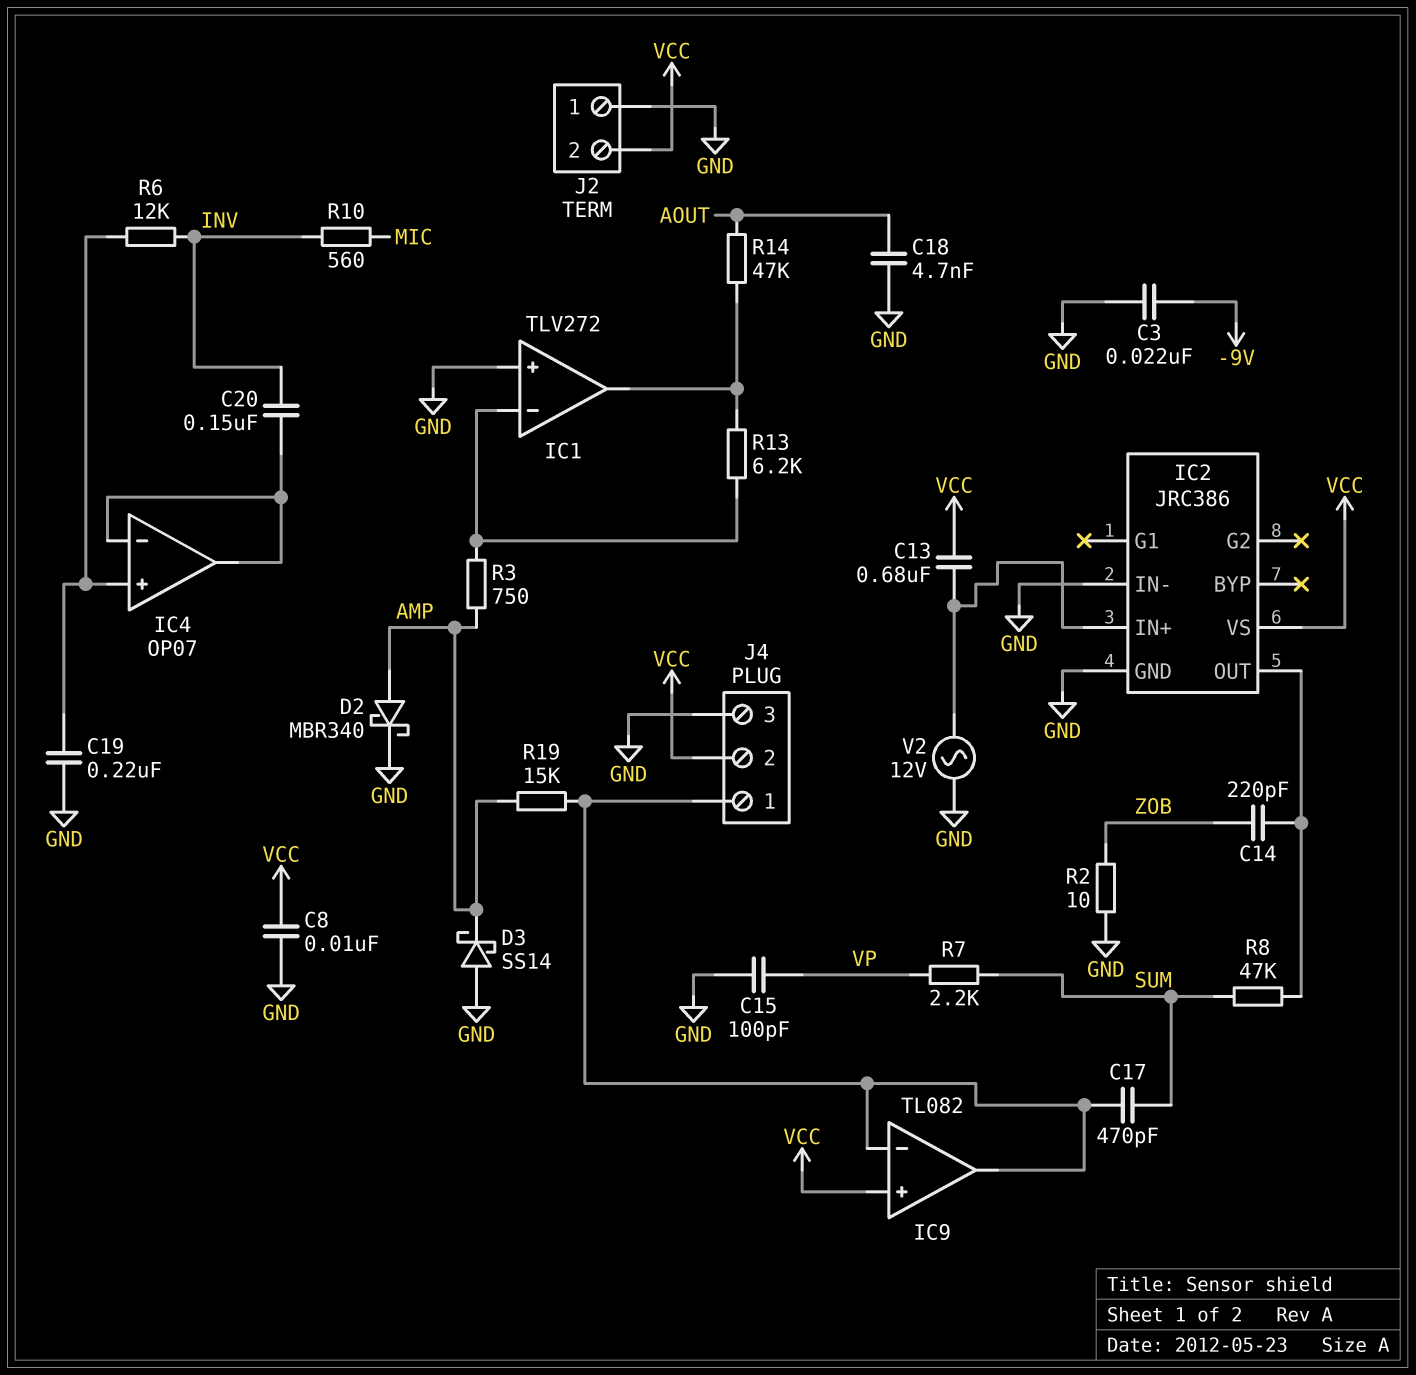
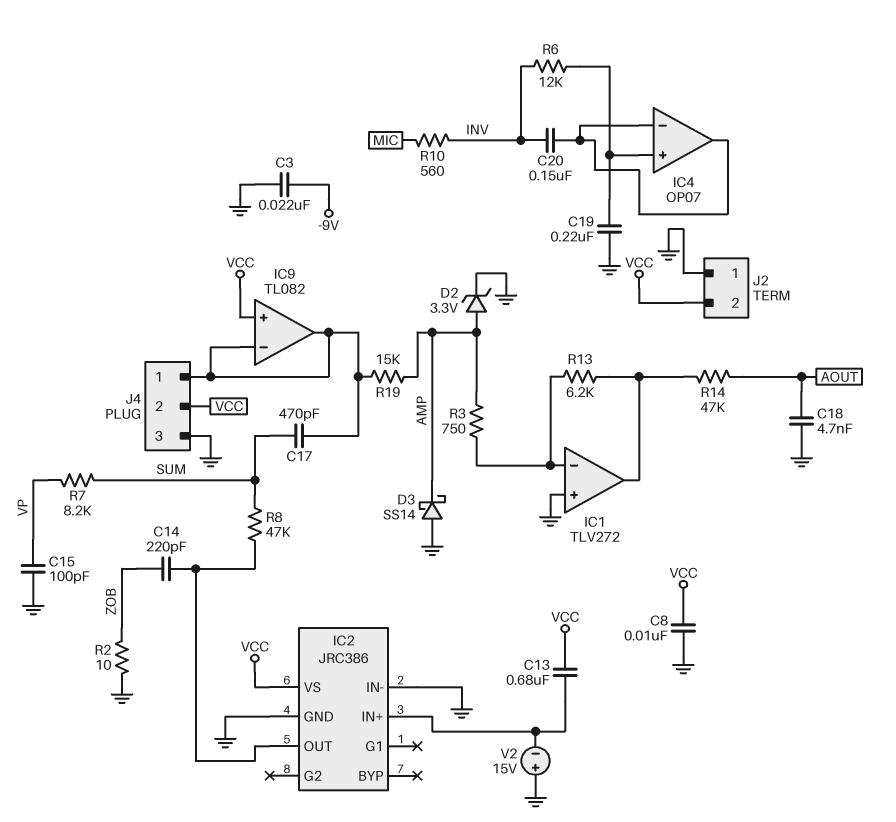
D2: schottky MBR340 (A AMP, K GND) -> zener 3.3V (A AMP, K GND)
R7: 2.2k (SUM, VP) -> 8.2k (SUM, VP)
V2: AC 12V (GND, IC2/IN+) -> 15V (plus GND, minus IC2/IN+)

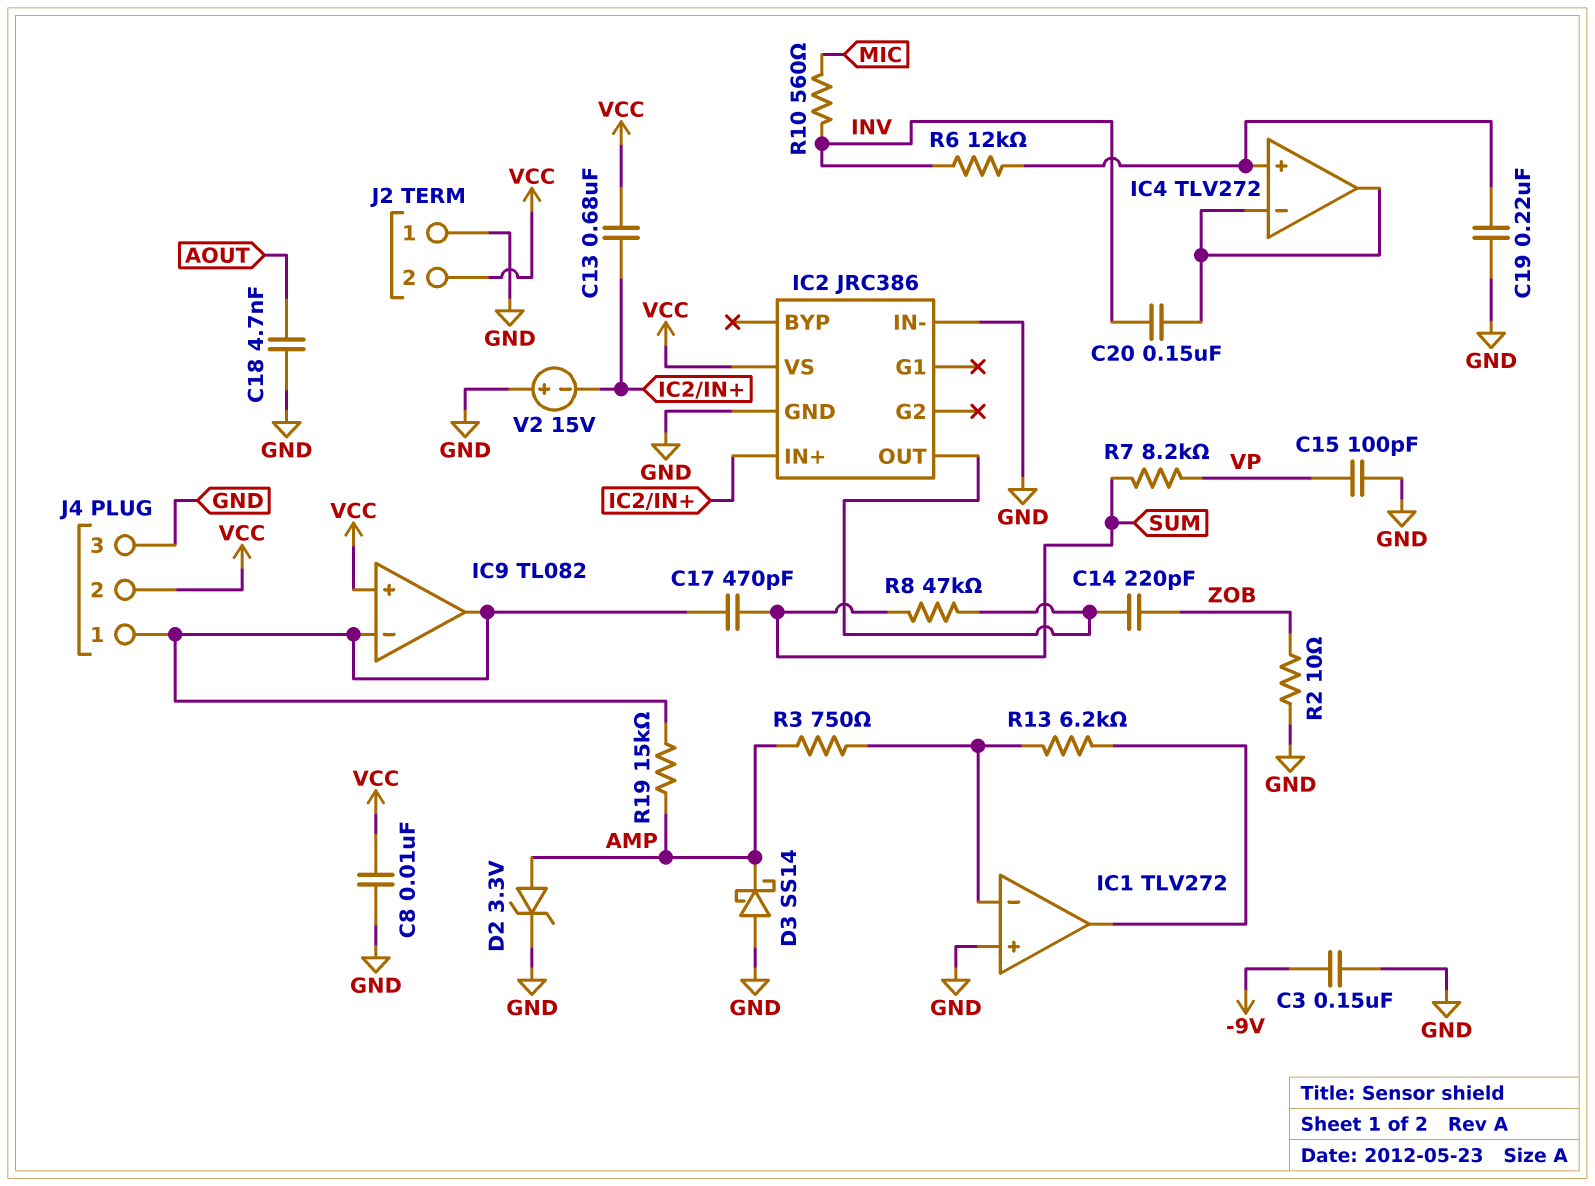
C3: 22nF (-9V, GND) -> 150nF (-9V, GND)
IC4: OP07 -> TLV272
R14: 47k (AOUT, IC1/out) -> none

